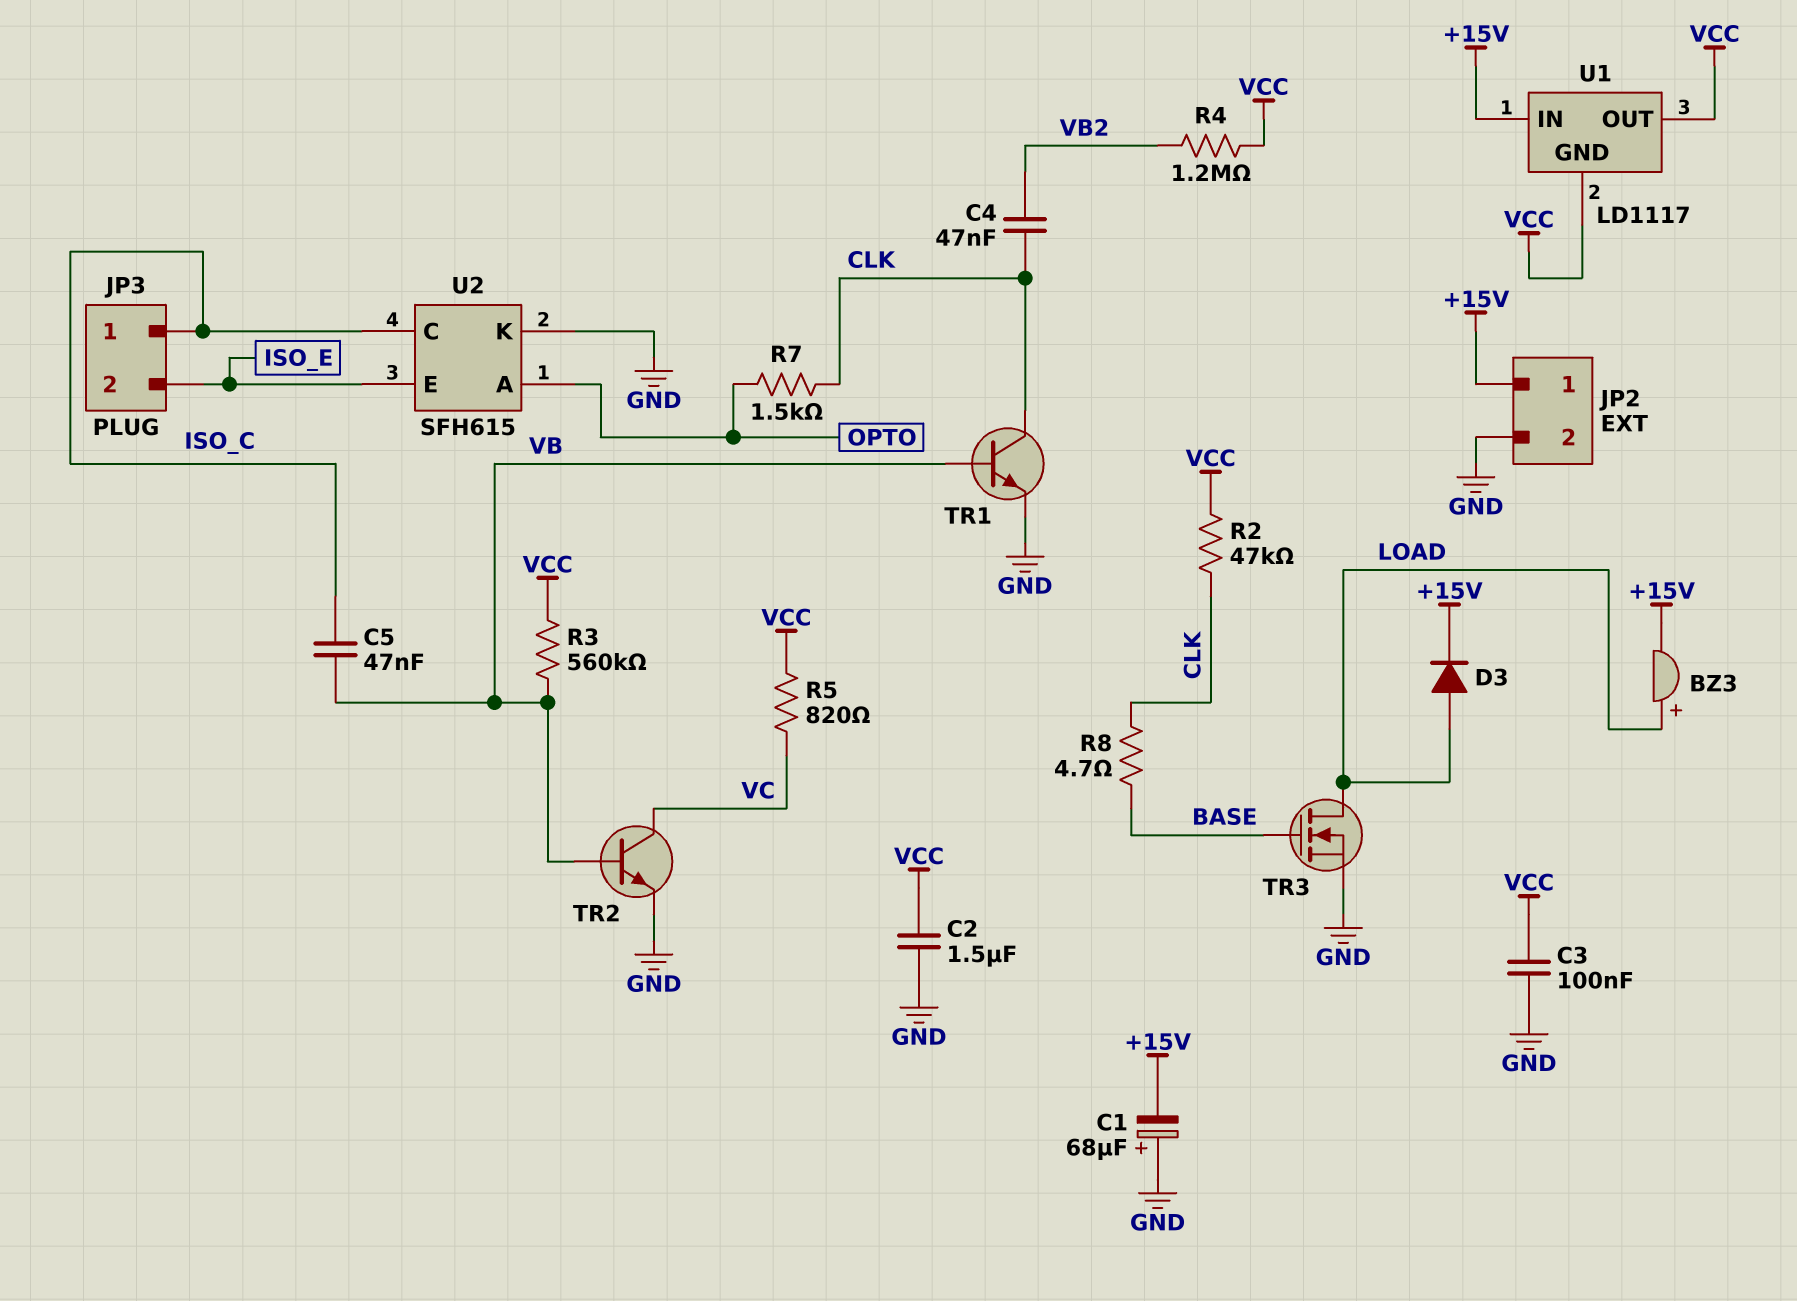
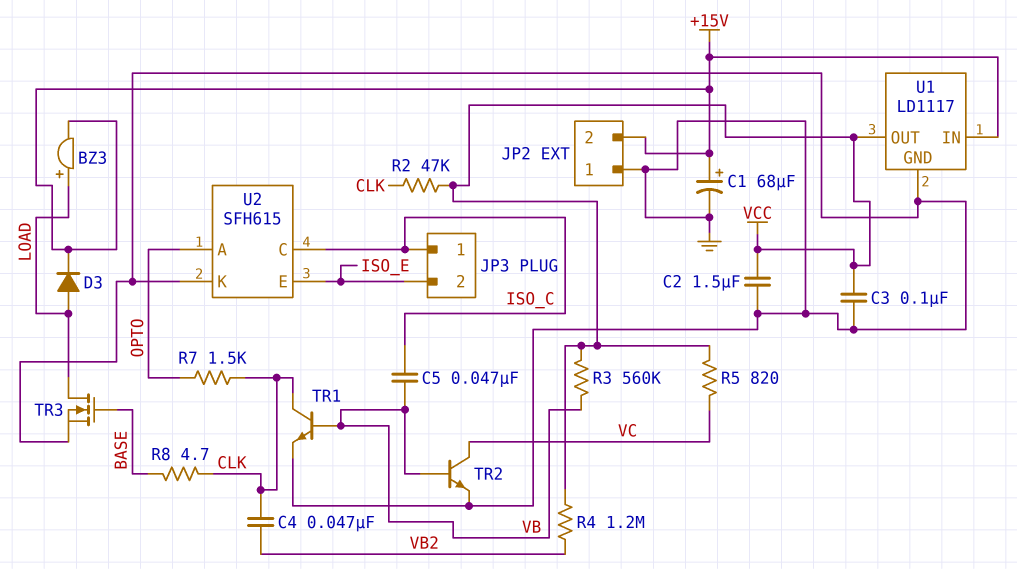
C1: 68uF (plus GND, minus +15V) -> 68uF (plus +15V, minus GND)
JP2 pin 1: +15V -> GND
JP2 pin 2: GND -> +15V
U1 pin GND: VCC -> GND

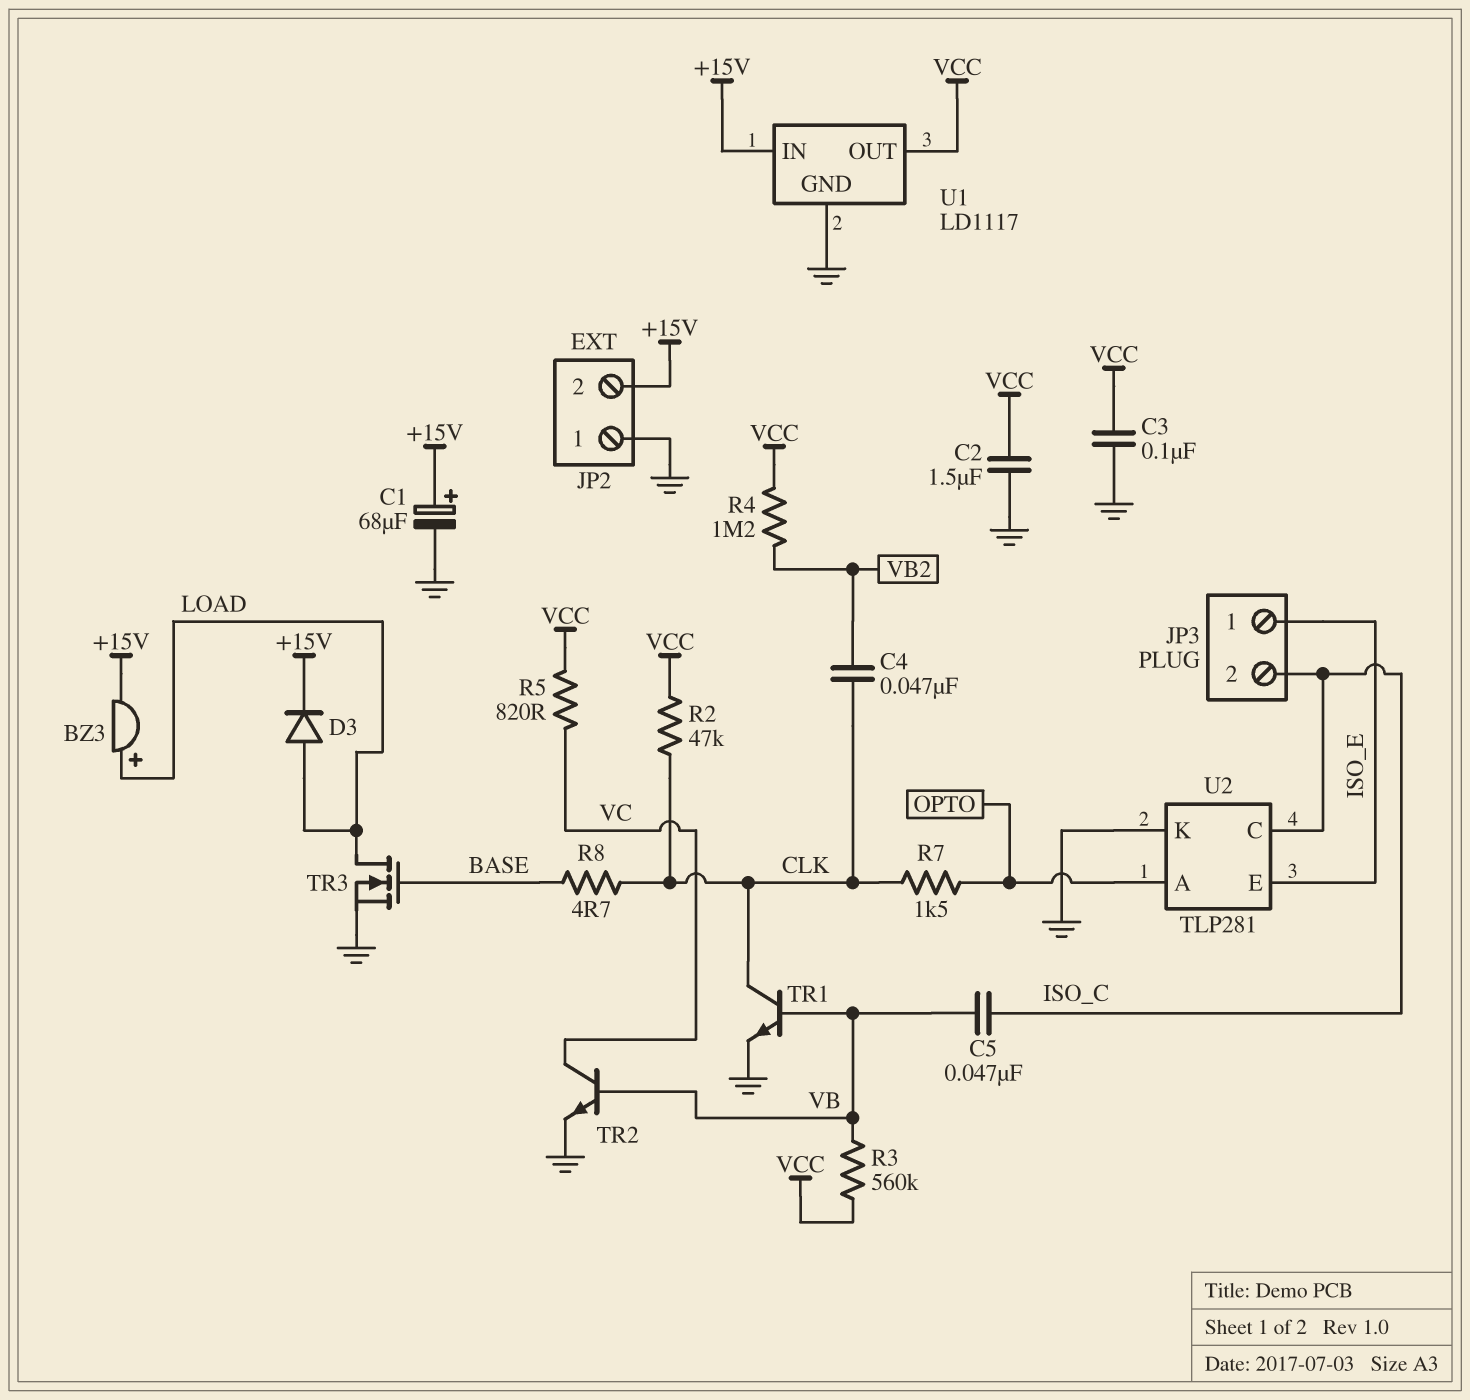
JP3 pin 1: ISO_C -> ISO_E
JP3 pin 2: ISO_E -> ISO_C
U2: SFH615 -> TLP281

